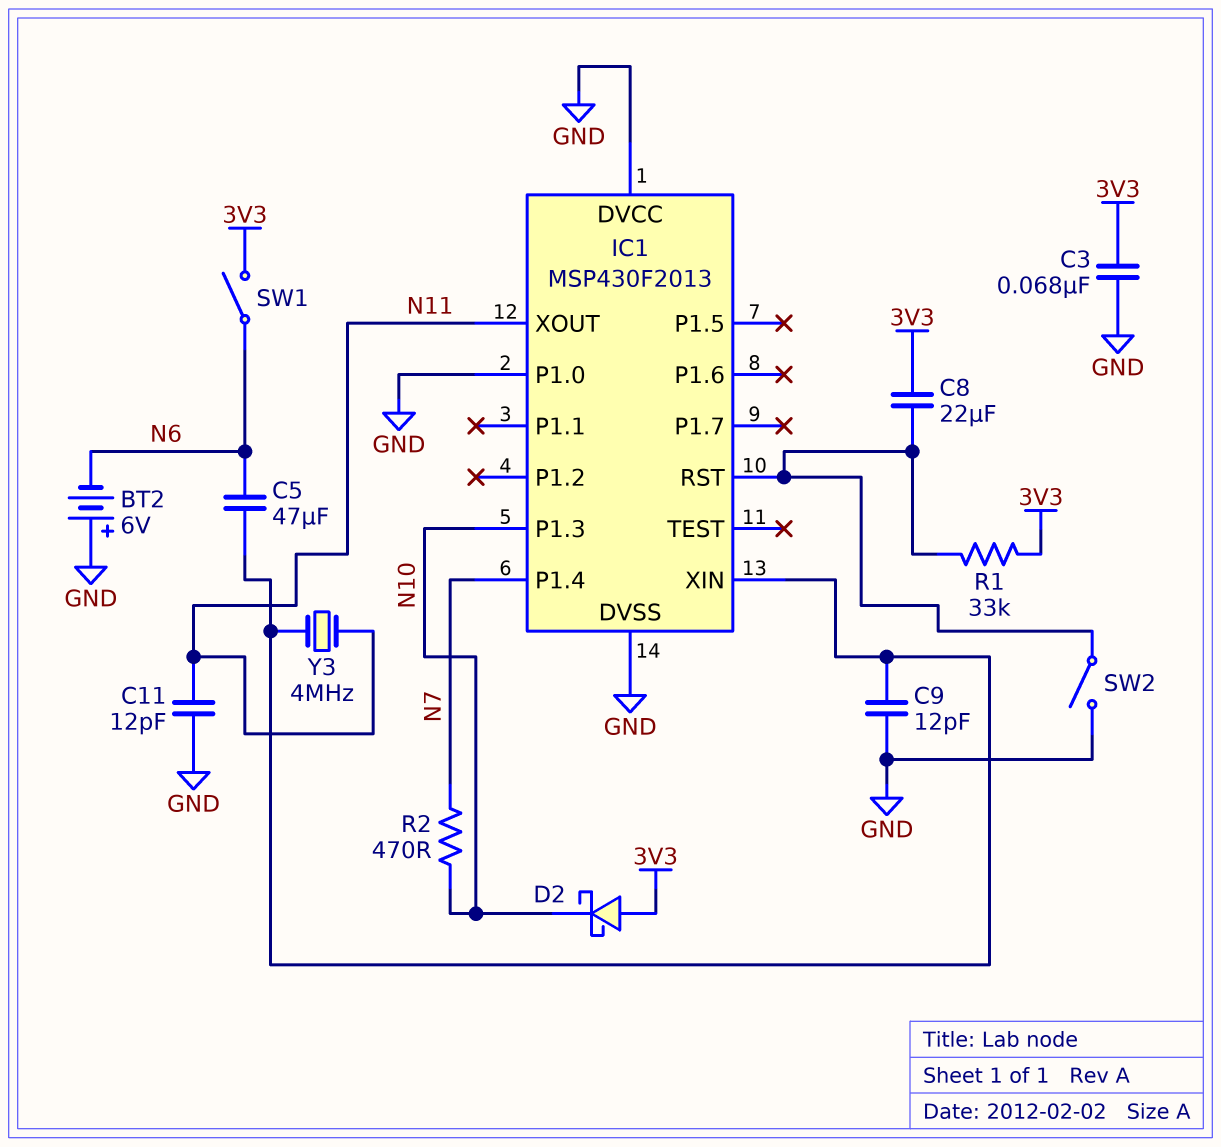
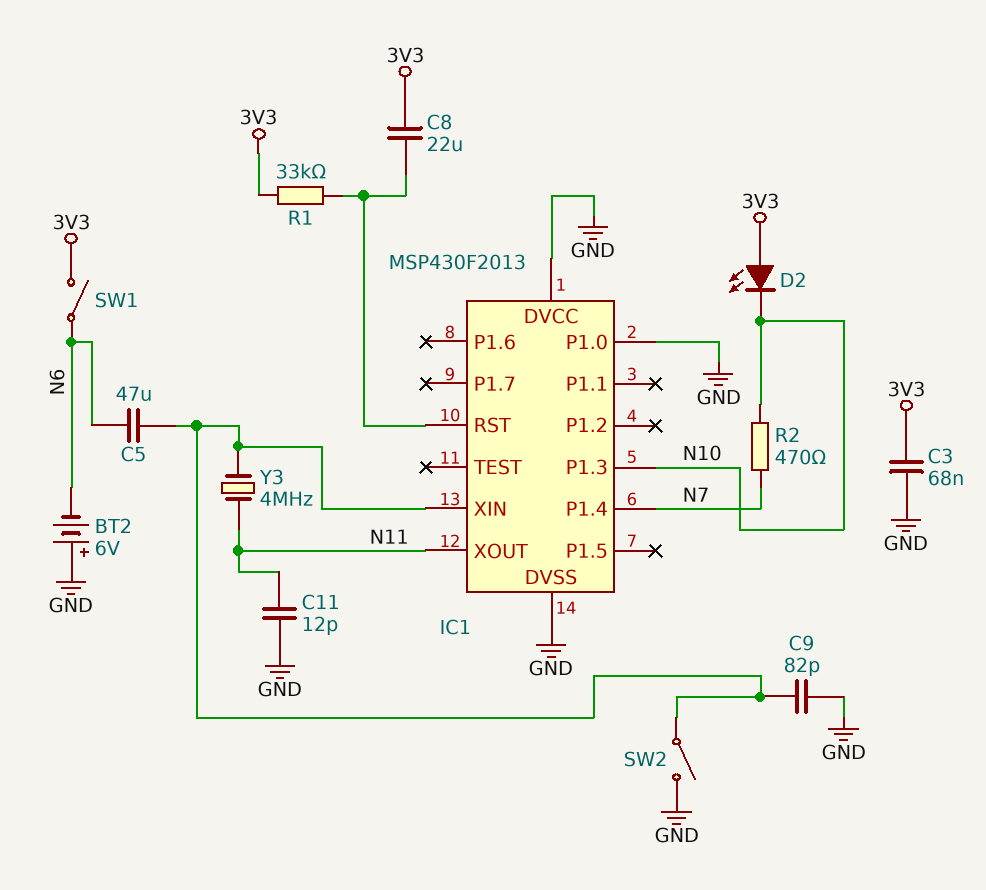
C9: 12pF (GND, IC1/XIN) -> 82pF (GND, IC1/XIN)
D2: schottky (A 3V3, K N10) -> LED (A 3V3, K N10)
SW2: switch (GND, IC1/RST) -> switch (GND, IC1/XIN)

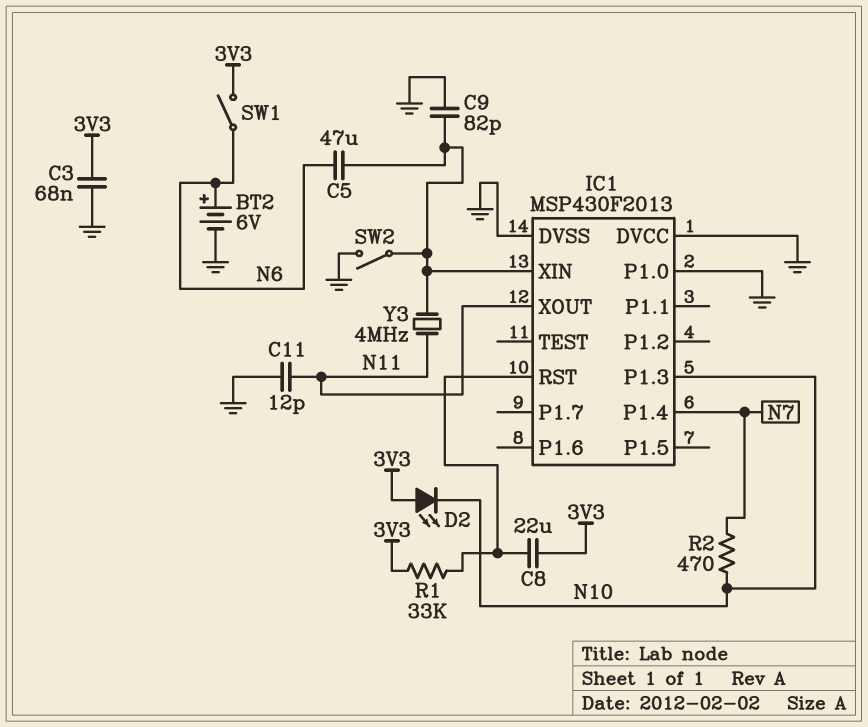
BT2: 6V (plus GND, minus N6) -> 6V (plus N6, minus GND)

